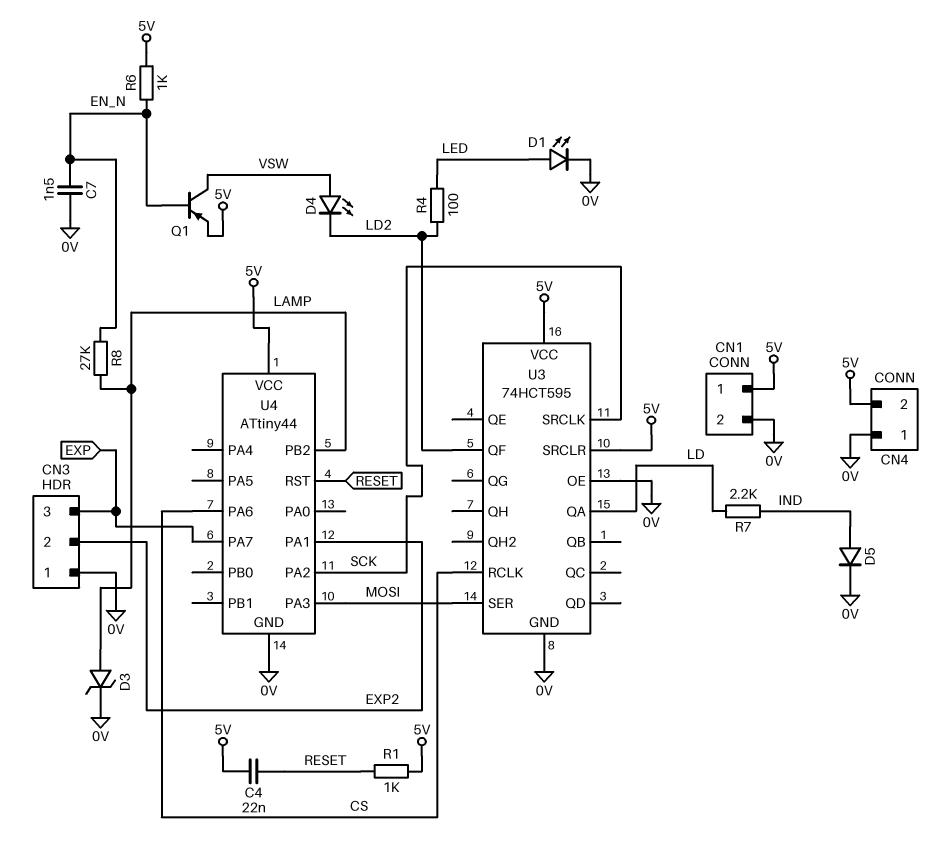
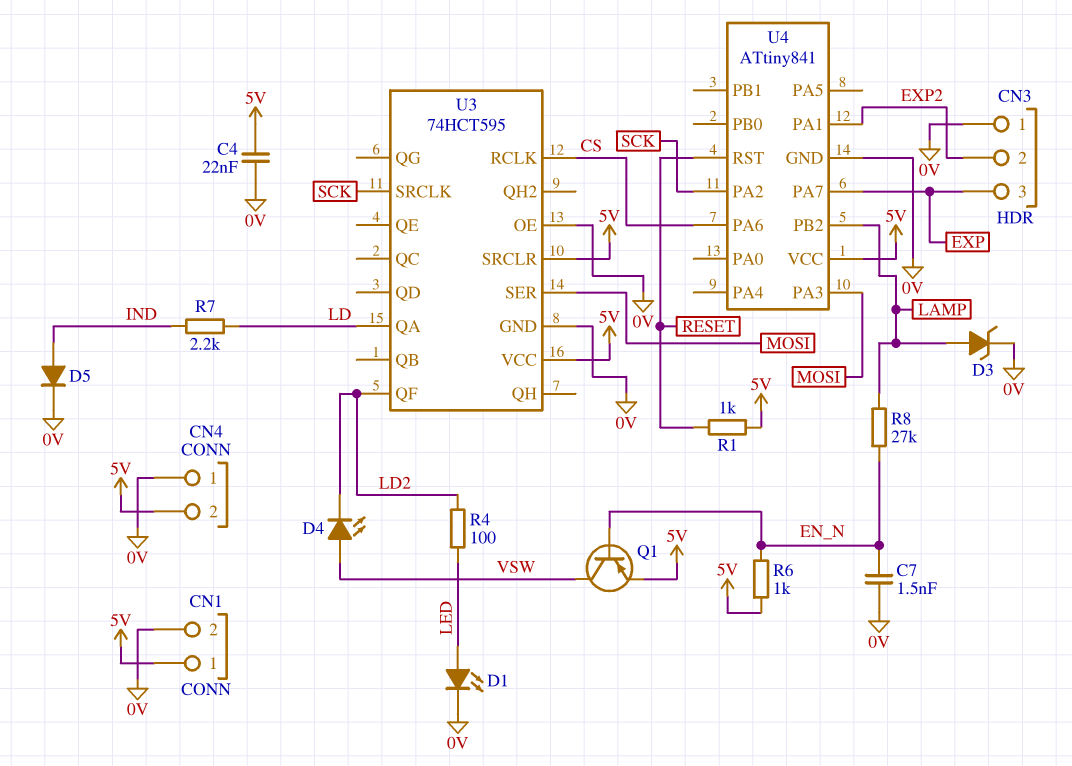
C4: 22nF (5V, RESET) -> 22nF (0V, 5V)
U4: ATtiny44 -> ATtiny841

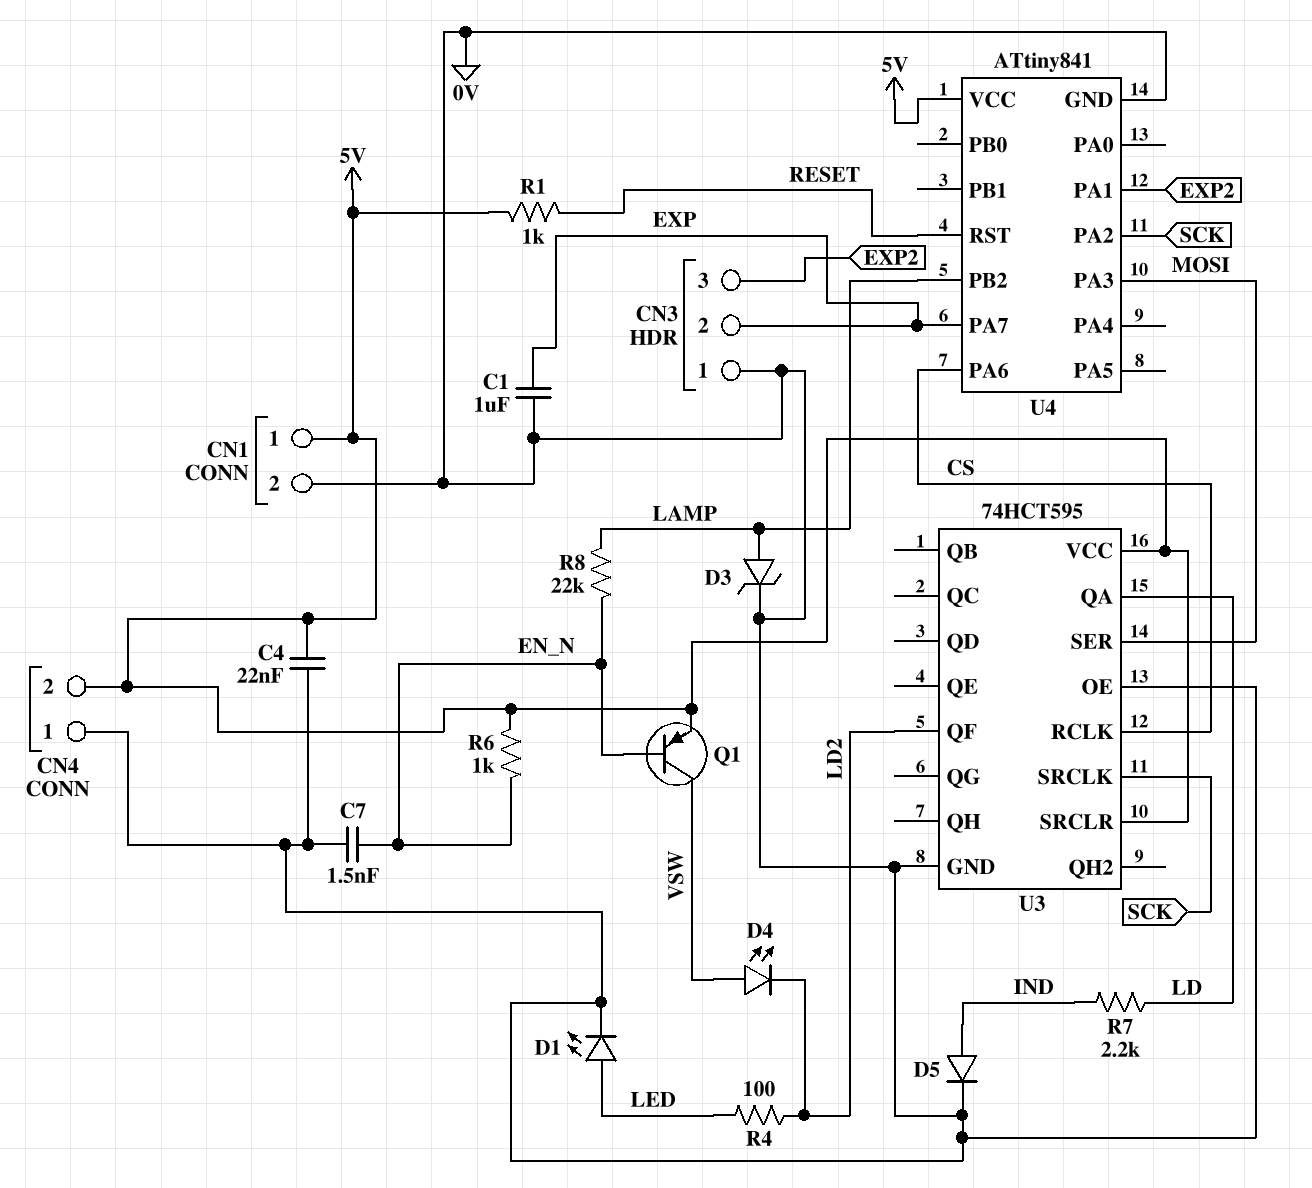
C1: none -> 1uF (0V, EXP)
CN3 pin 2: EXP2 -> EXP
CN3 pin 3: EXP -> EXP2
R8: 27k (EN_N, LAMP) -> 22k (EN_N, LAMP)

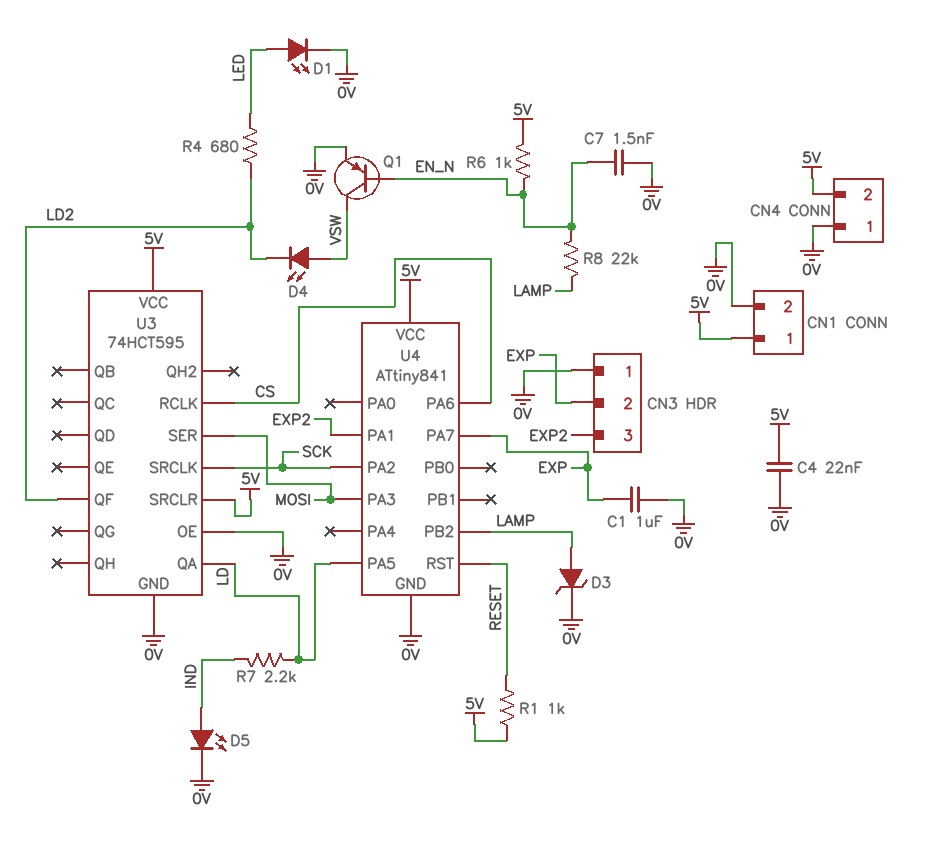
D5: diode (A IND, K 0V) -> LED (A IND, K 0V)
Q1: PNP (B EN_N, C VSW, E 5V) -> PNP (B EN_N, C VSW, E 0V)
R4: 100 (LD2, LED) -> 680 (LD2, LED)
U4 pin PA5: none -> LD

